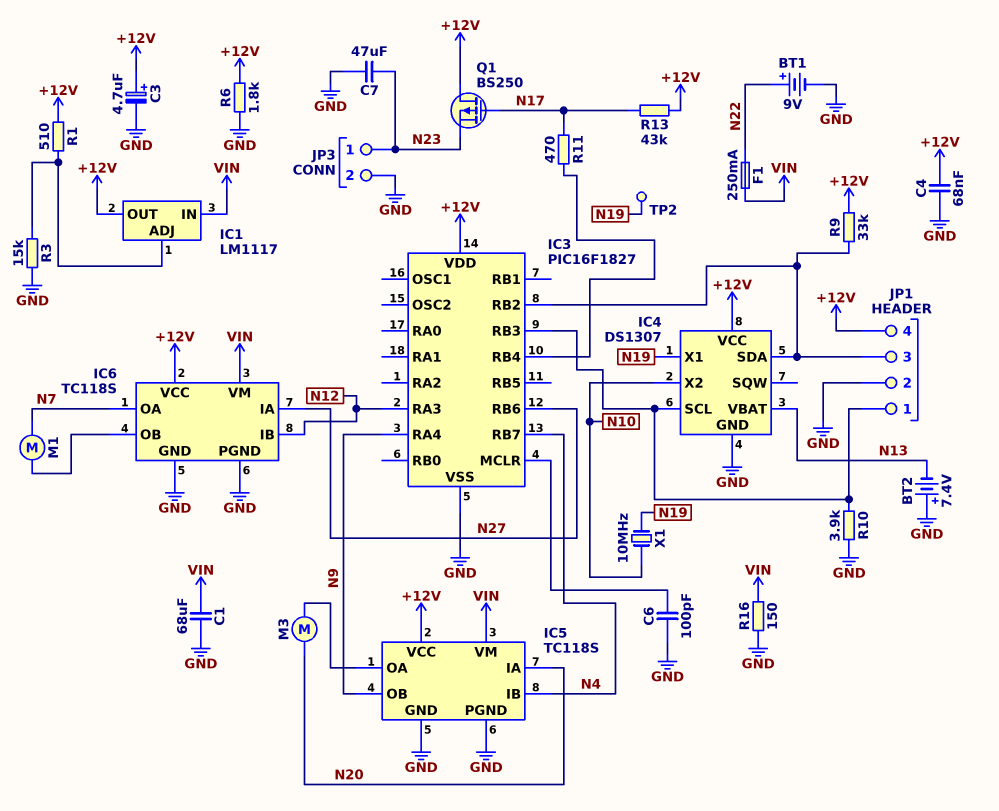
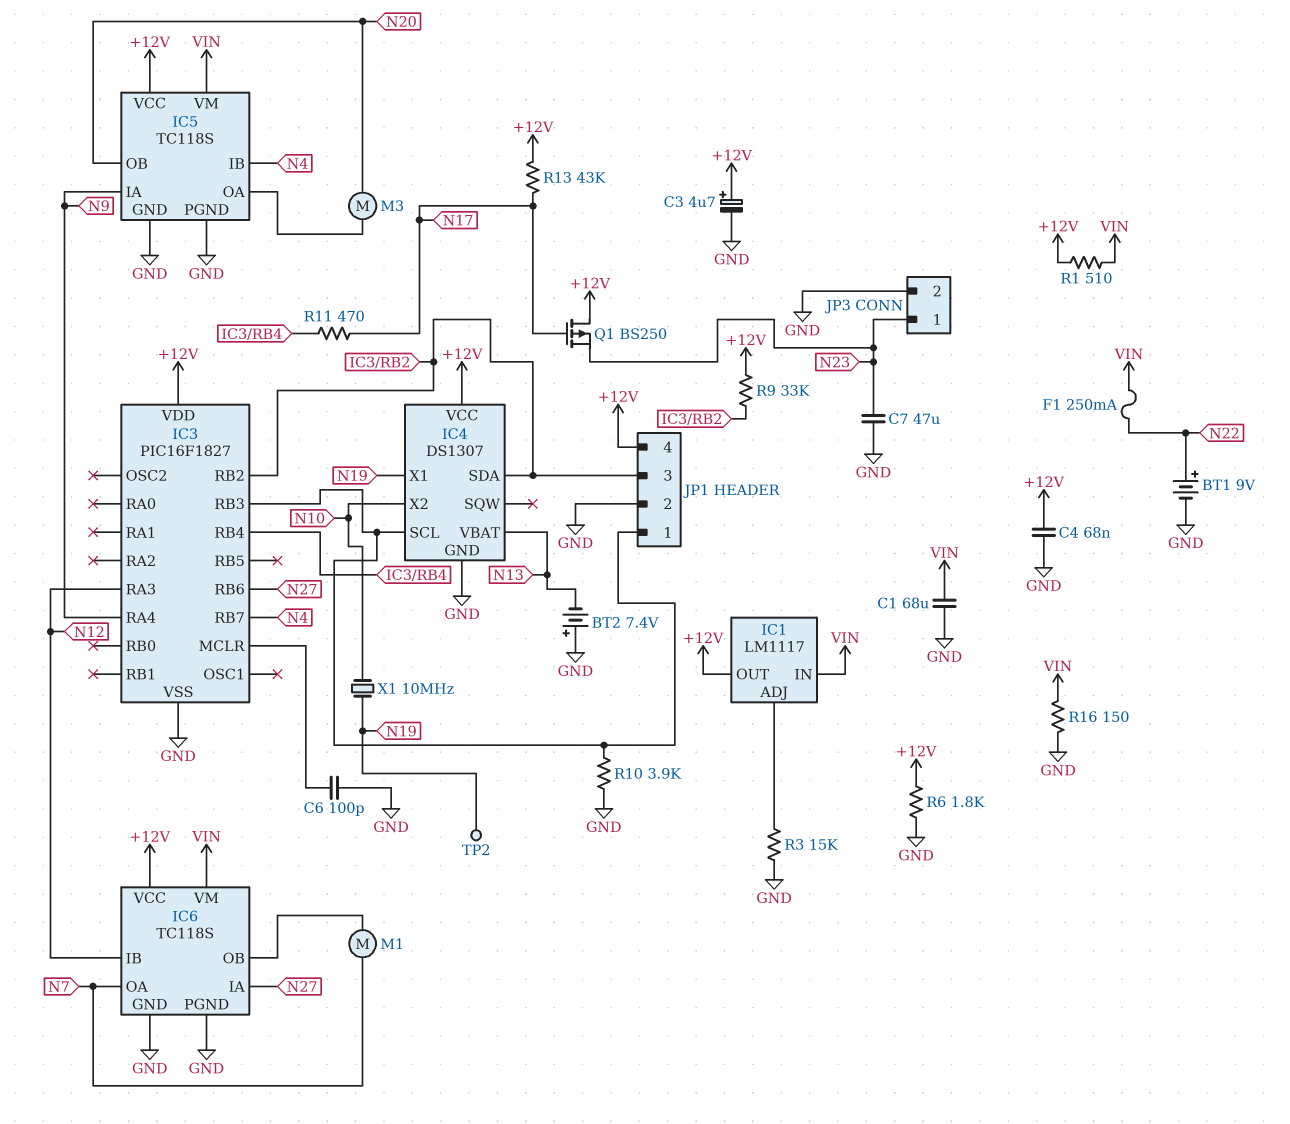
IC5 pin IA: N20 -> N9
IC5 pin OB: N9 -> N20
R1: 510 (+12V, IC1/ADJ) -> 510 (+12V, VIN)

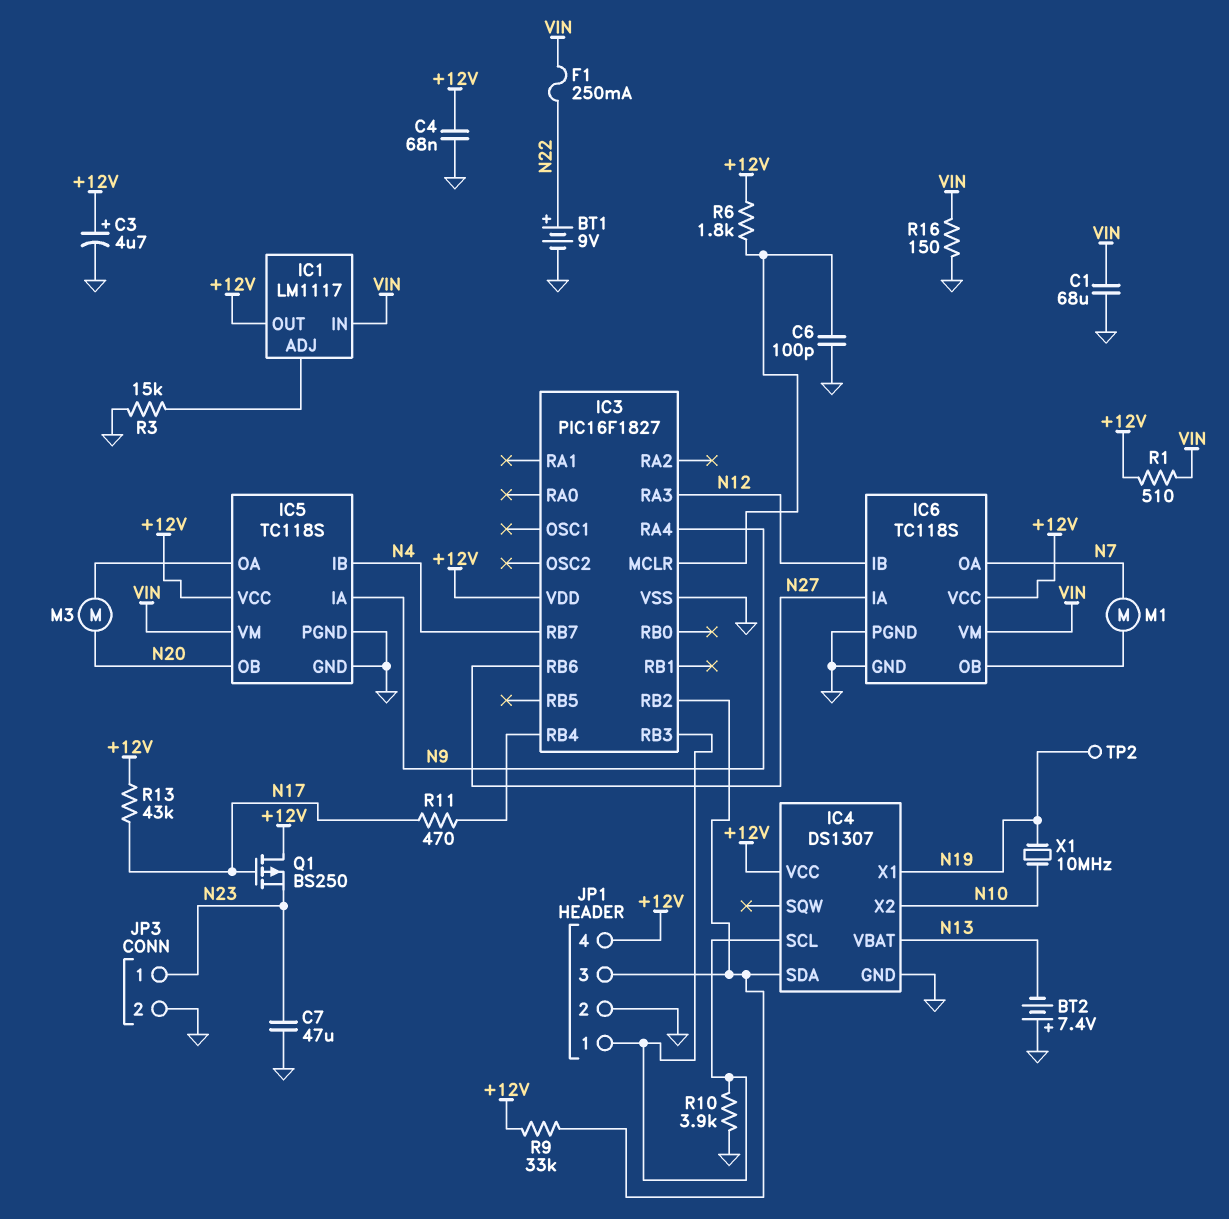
R6: 1.8k (+12V, GND) -> 1.8k (+12V, IC3/MCLR)

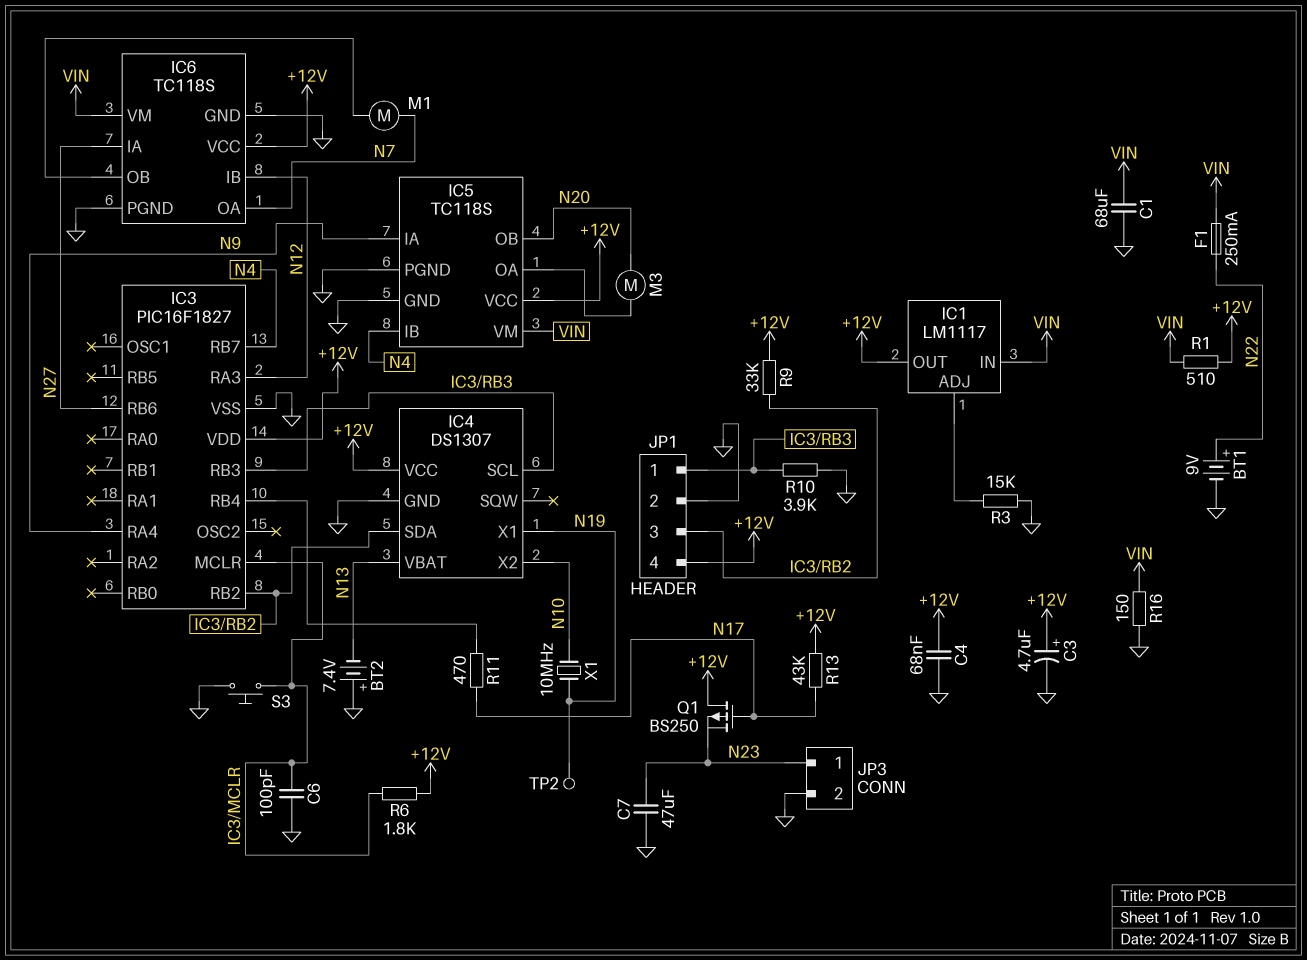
S3: none -> button (GND, IC3/MCLR)

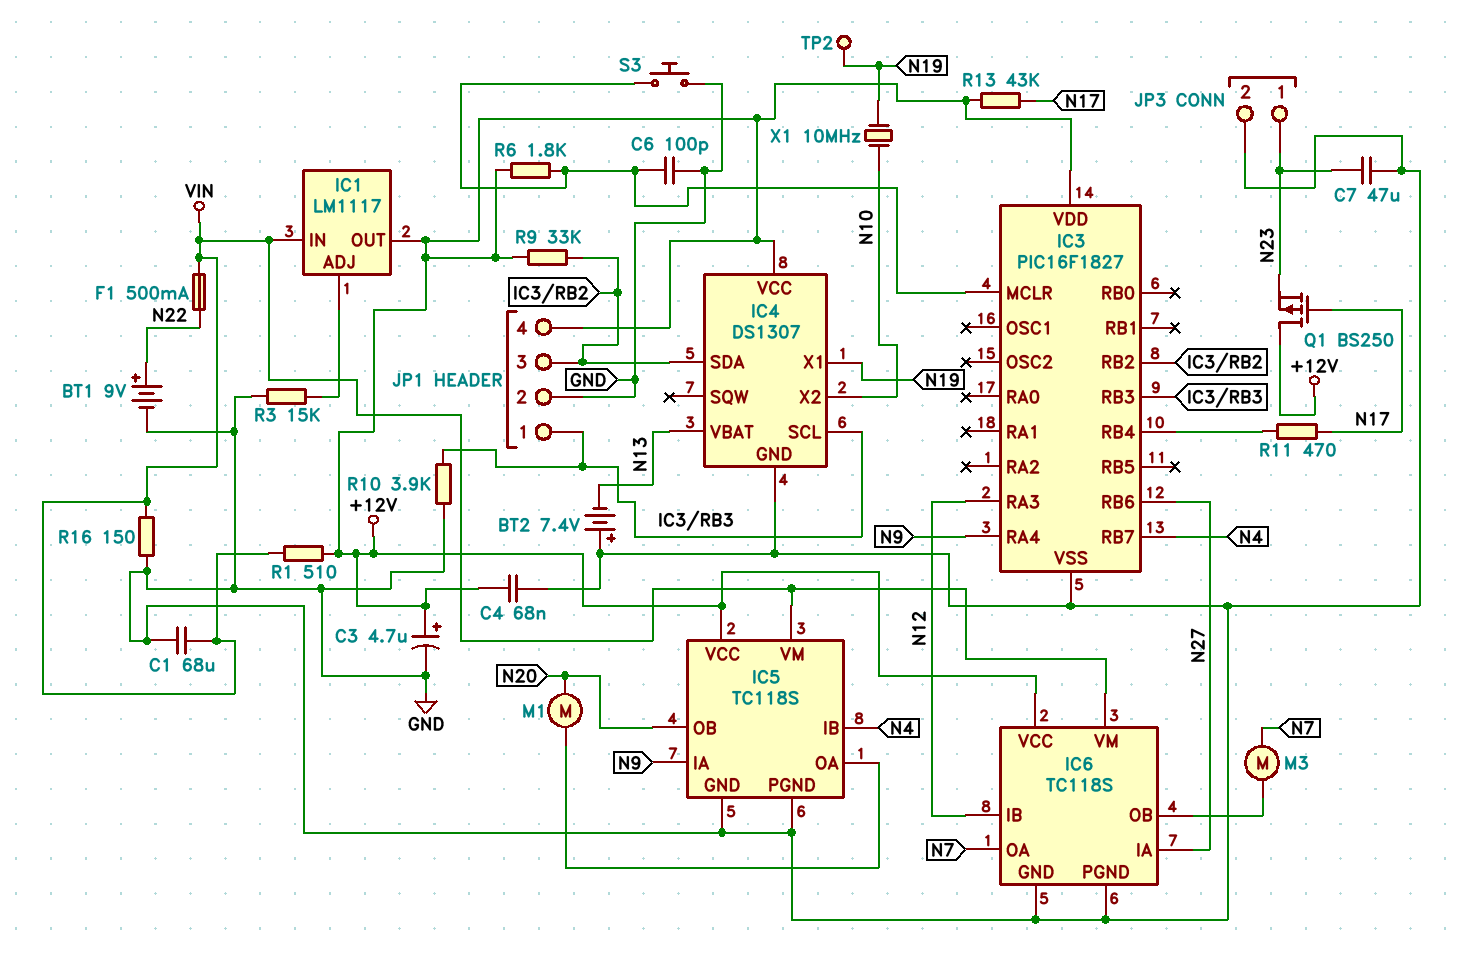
F1: 250mA (N22, VIN) -> 500mA (N22, VIN)
M1: motor (IC6/OB, N7) -> motor (IC5/OA, N20)
M3: motor (IC5/OA, N20) -> motor (IC6/OB, N7)

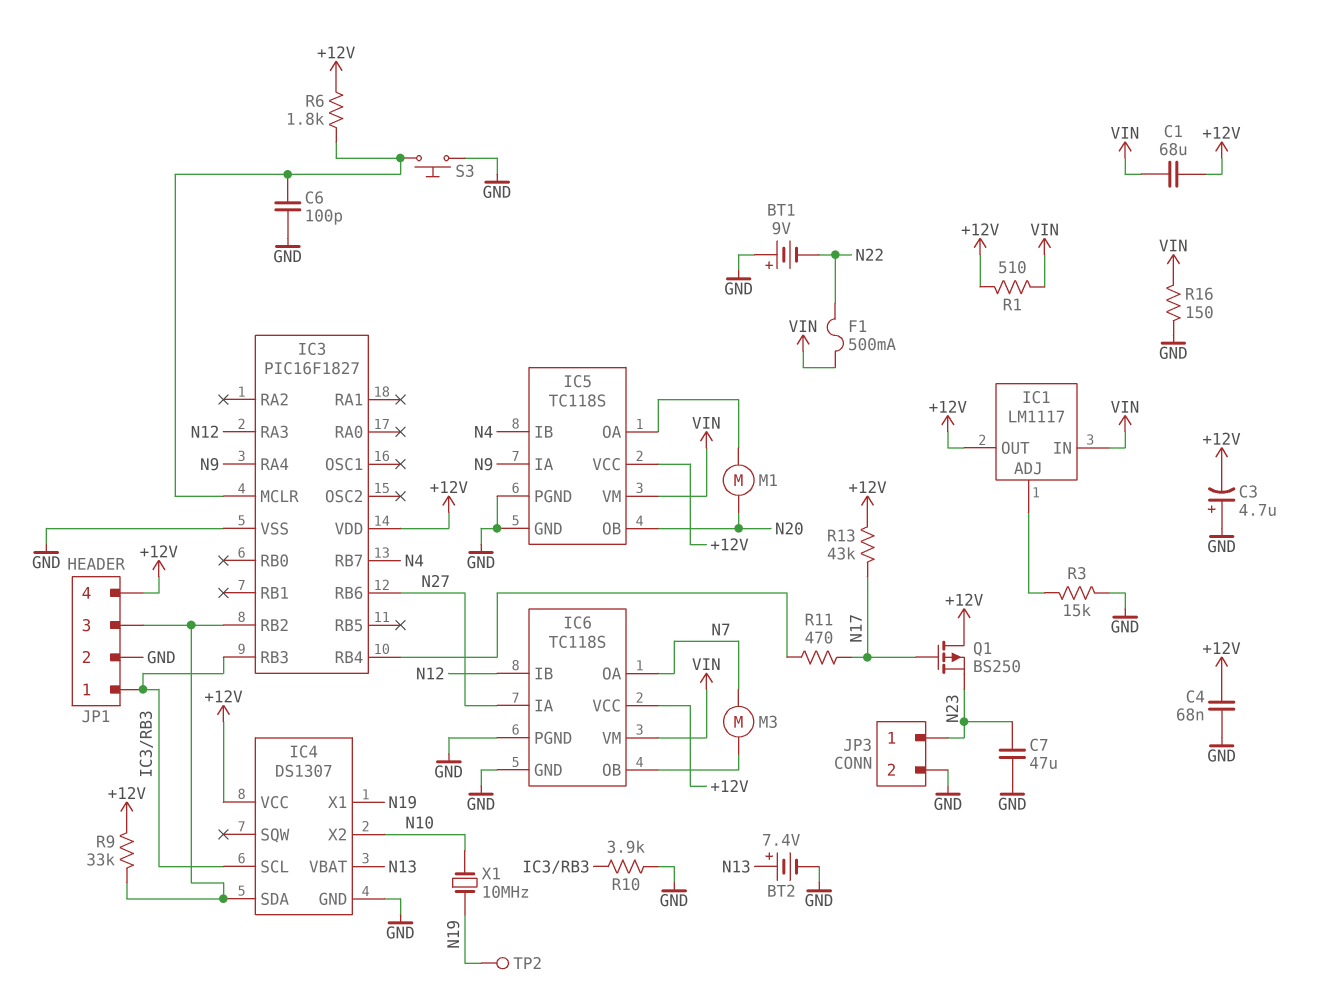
BT1: 9V (plus N22, minus GND) -> 9V (plus GND, minus N22)
BT2: 7.4V (plus GND, minus N13) -> 7.4V (plus N13, minus GND)
C1: 68uF (GND, VIN) -> 68uF (+12V, VIN)
C3: 4.7uF (plus +12V, minus GND) -> 4.7uF (plus GND, minus +12V)

